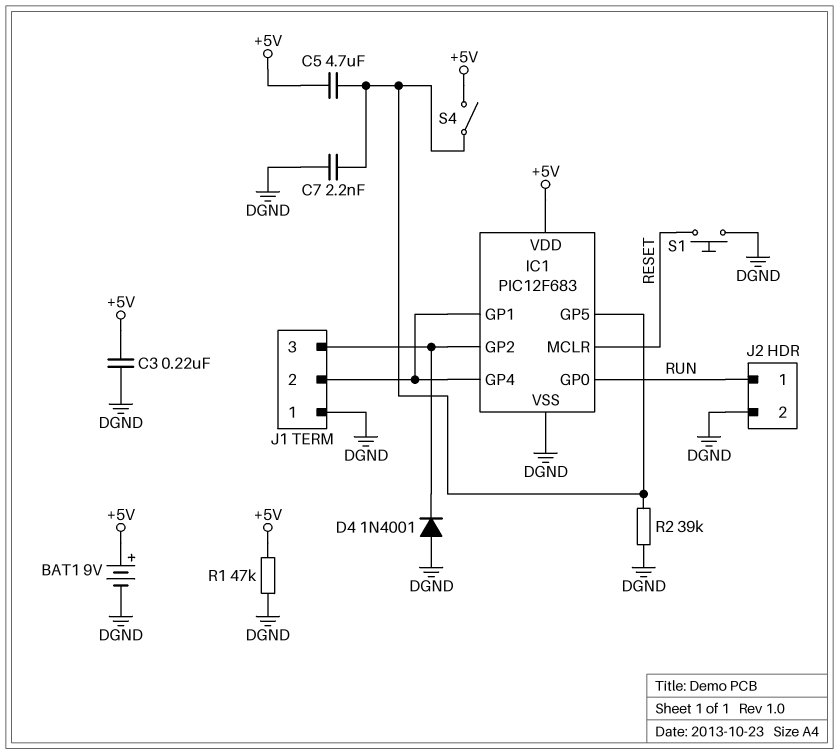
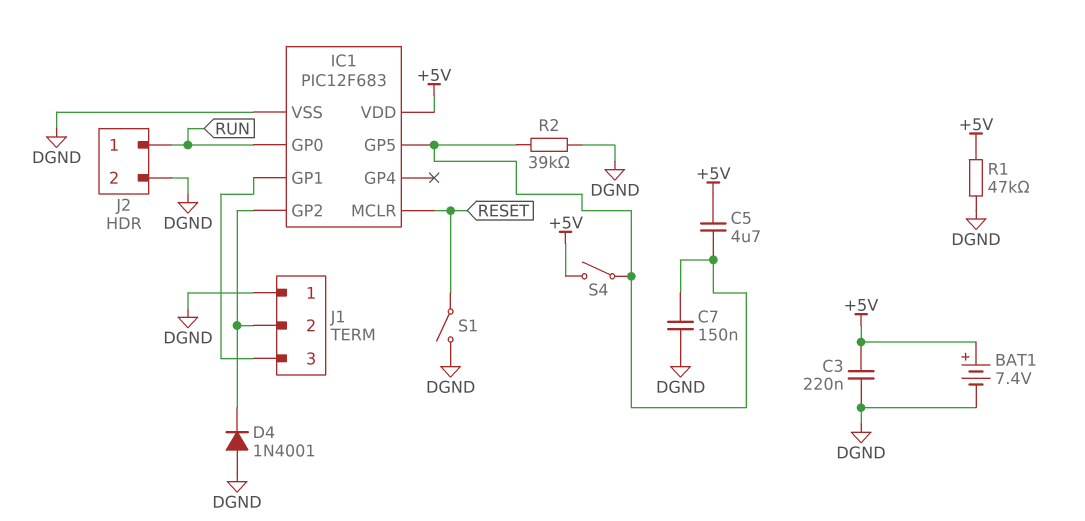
BAT1: 9V (plus +5V, minus DGND) -> 7.4V (plus +5V, minus DGND)
C7: 2.2nF (DGND, IC1/GP5) -> 150nF (DGND, IC1/GP5)
IC1 pin GP4: IC1/GP1 -> none
J1 pin 2: IC1/GP1 -> IC1/GP2
J1 pin 3: IC1/GP2 -> IC1/GP1
S1: button (DGND, RESET) -> switch (DGND, RESET)

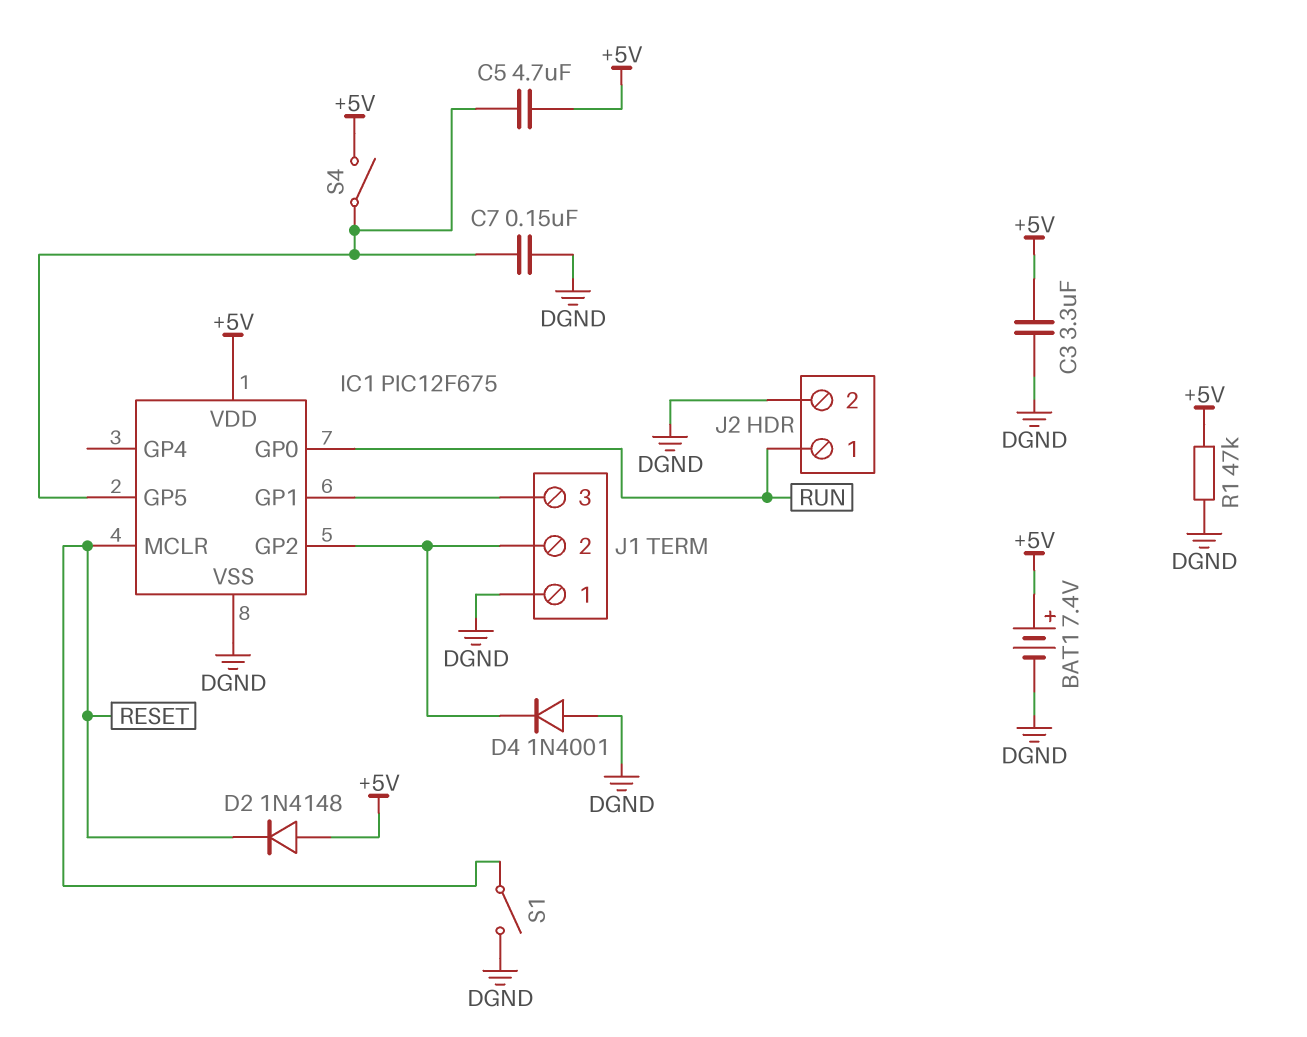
C3: 220nF (+5V, DGND) -> 3.3uF (+5V, DGND)
D2: none -> diode 1N4148 (A +5V, K RESET)
IC1: PIC12F683 -> PIC12F675
R2: 39k (DGND, IC1/GP5) -> none

